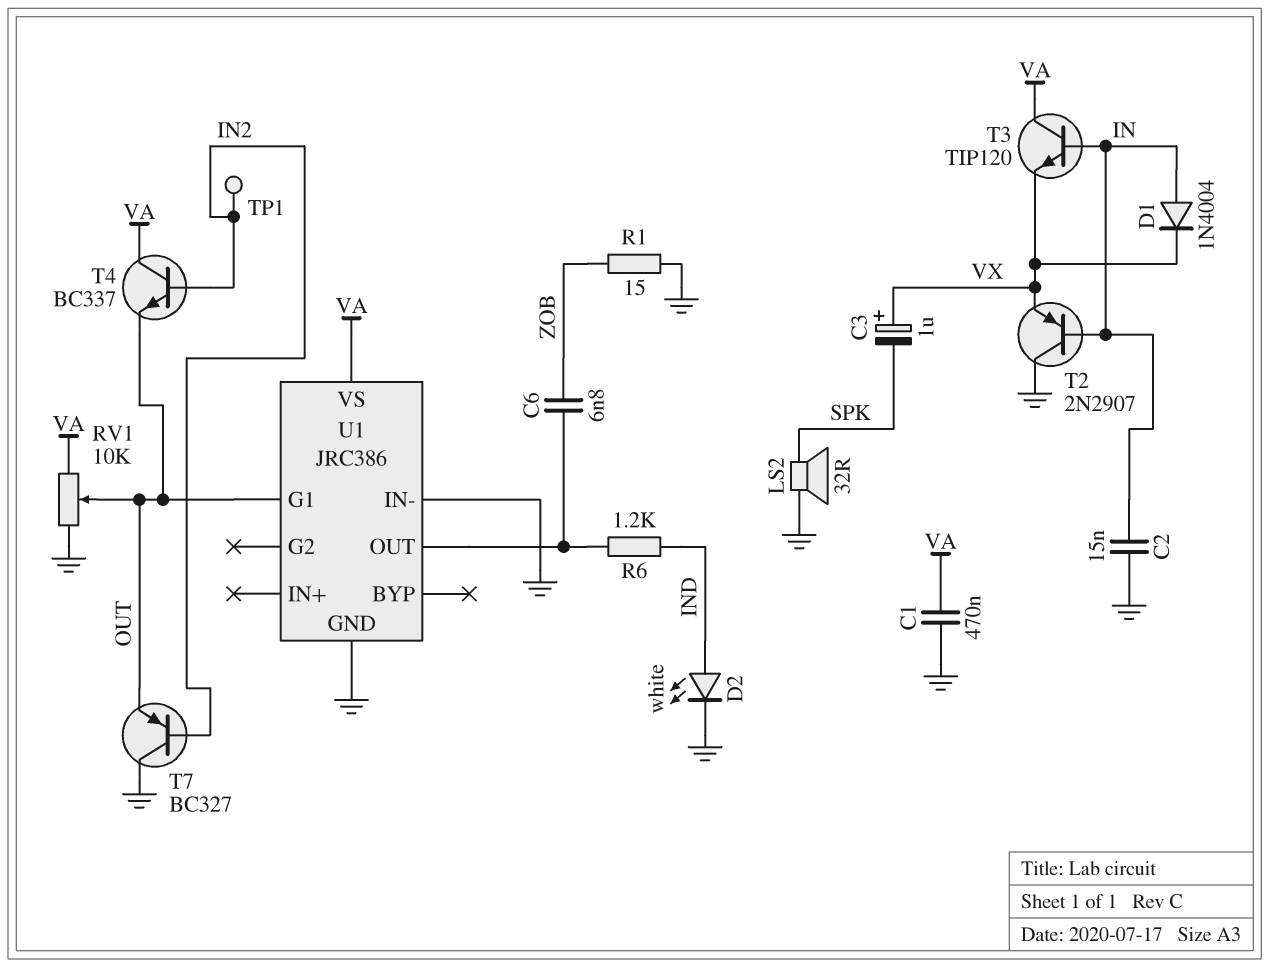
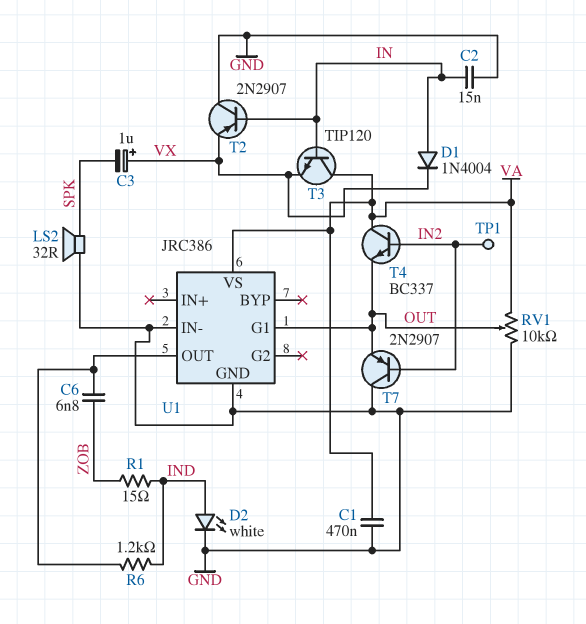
R1: 15 (GND, ZOB) -> 15 (IND, ZOB)
T7: PNP BC327 (B IN2, C GND, E OUT) -> PNP 2N2907 (B IN2, C GND, E OUT)

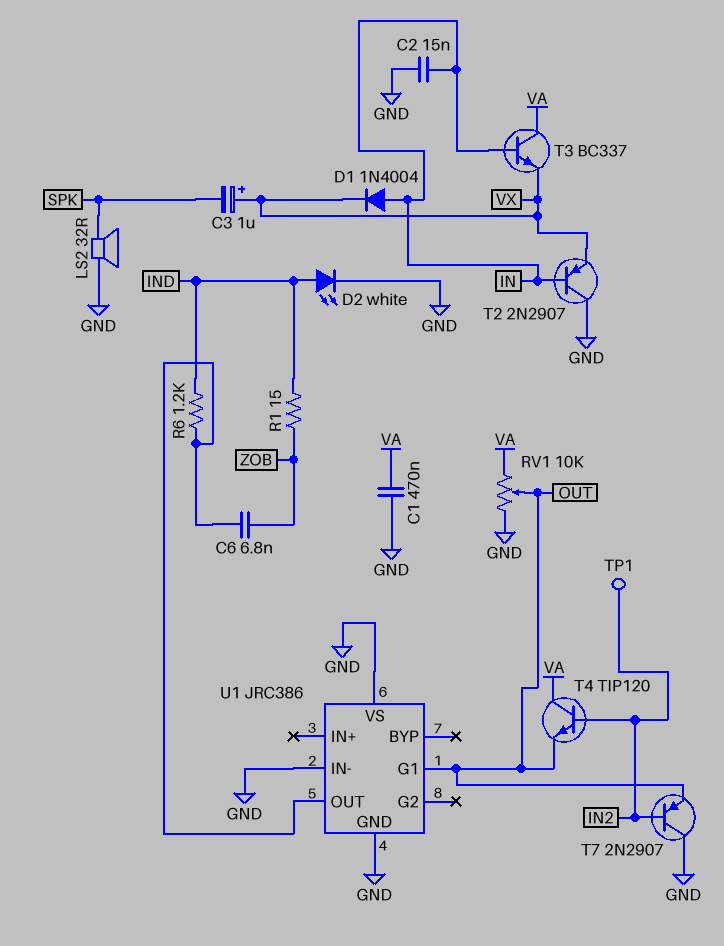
T3: NPN TIP120 (B IN, C VA, E VX) -> NPN BC337 (B IN, C VA, E VX)
T4: NPN BC337 (B IN2, C VA, E OUT) -> NPN TIP120 (B IN2, C VA, E OUT)
U1 pin VS: VA -> GND

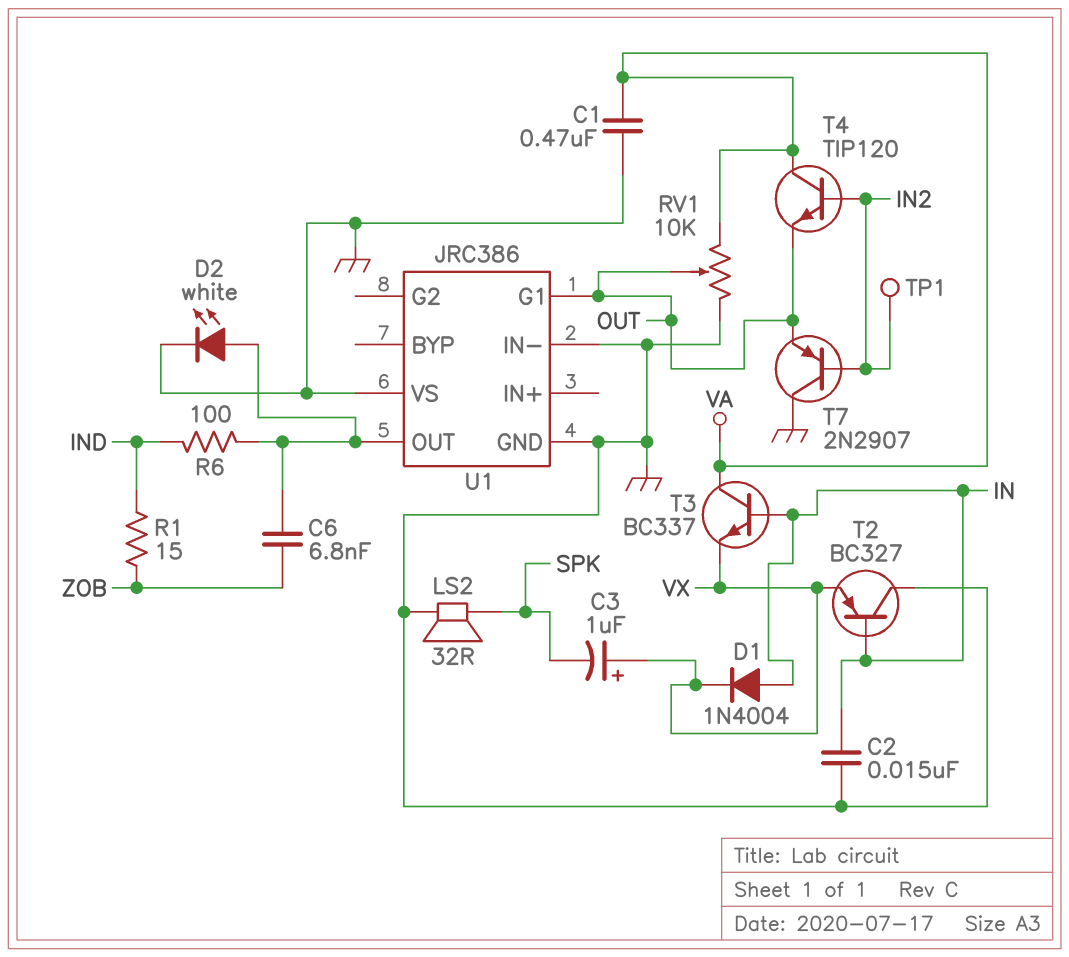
D2: LED white (A IND, K GND) -> LED white (A U1/OUT, K GND)
R6: 1.2k (IND, U1/OUT) -> 100 (IND, U1/OUT)
T2: PNP 2N2907 (B IN, C GND, E VX) -> PNP BC327 (B IN, C GND, E VX)

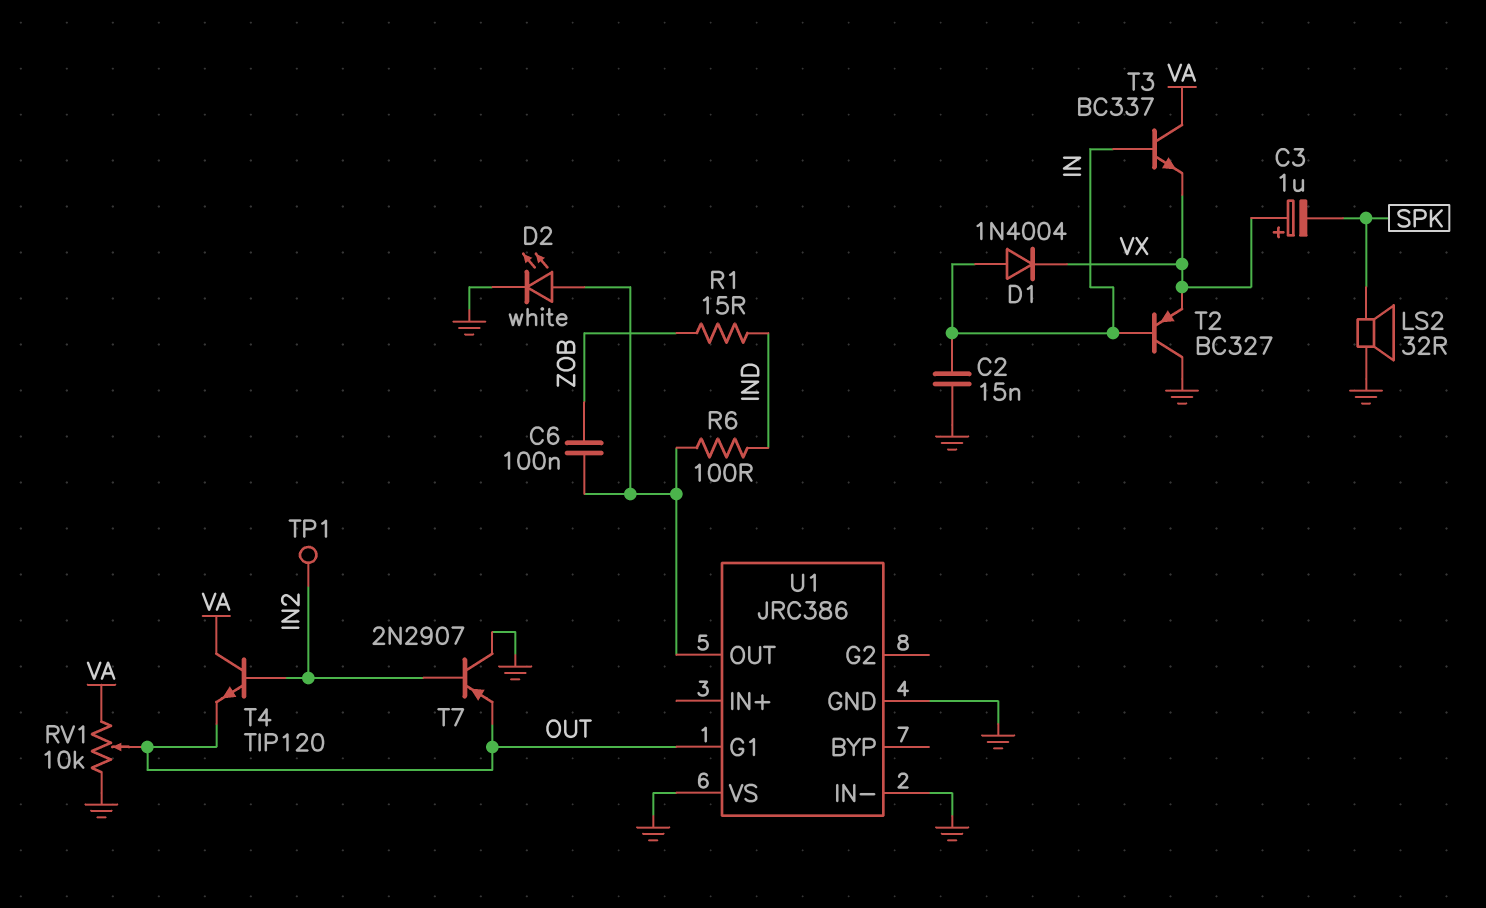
C1: 470nF (GND, VA) -> none
C6: 6.8nF (U1/OUT, ZOB) -> 100nF (U1/OUT, ZOB)

